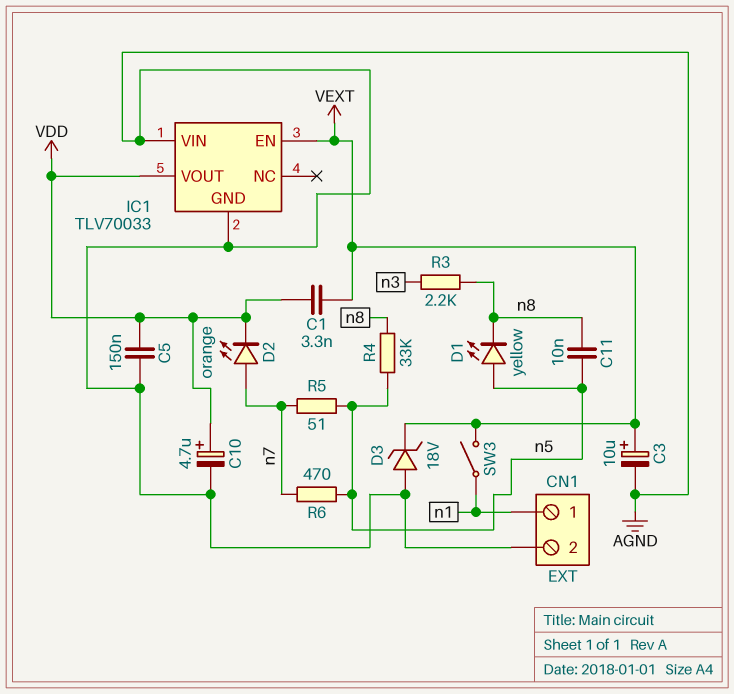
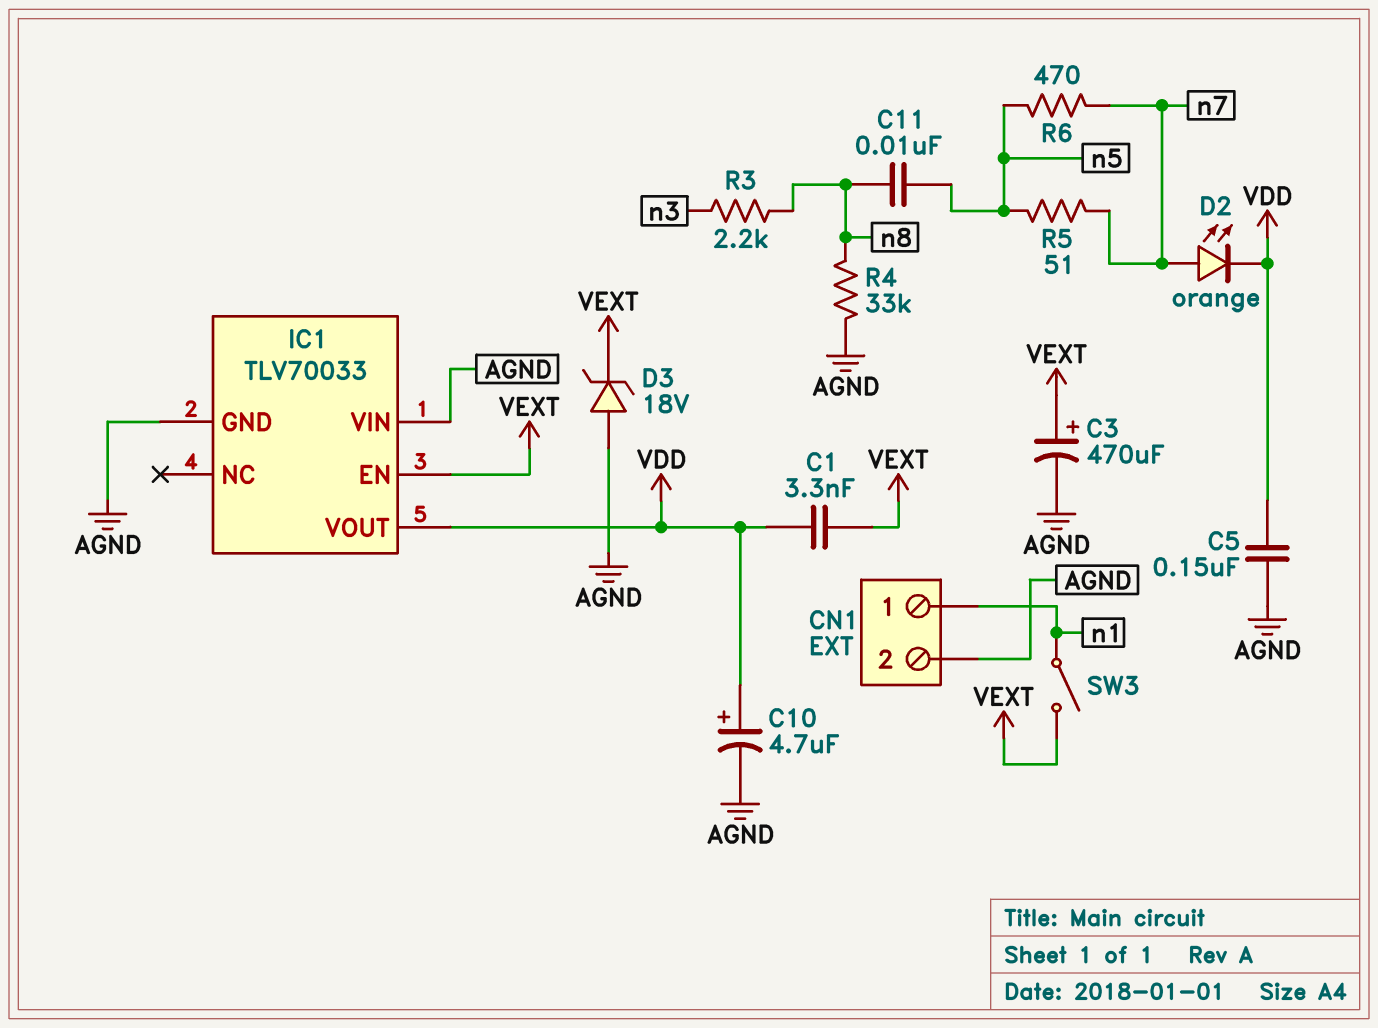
C3: 10uF (plus VEXT, minus AGND) -> 470uF (plus VEXT, minus AGND)
D1: LED yellow (A n5, K n8) -> none
R4: 33k (n5, n8) -> 33k (AGND, n8)

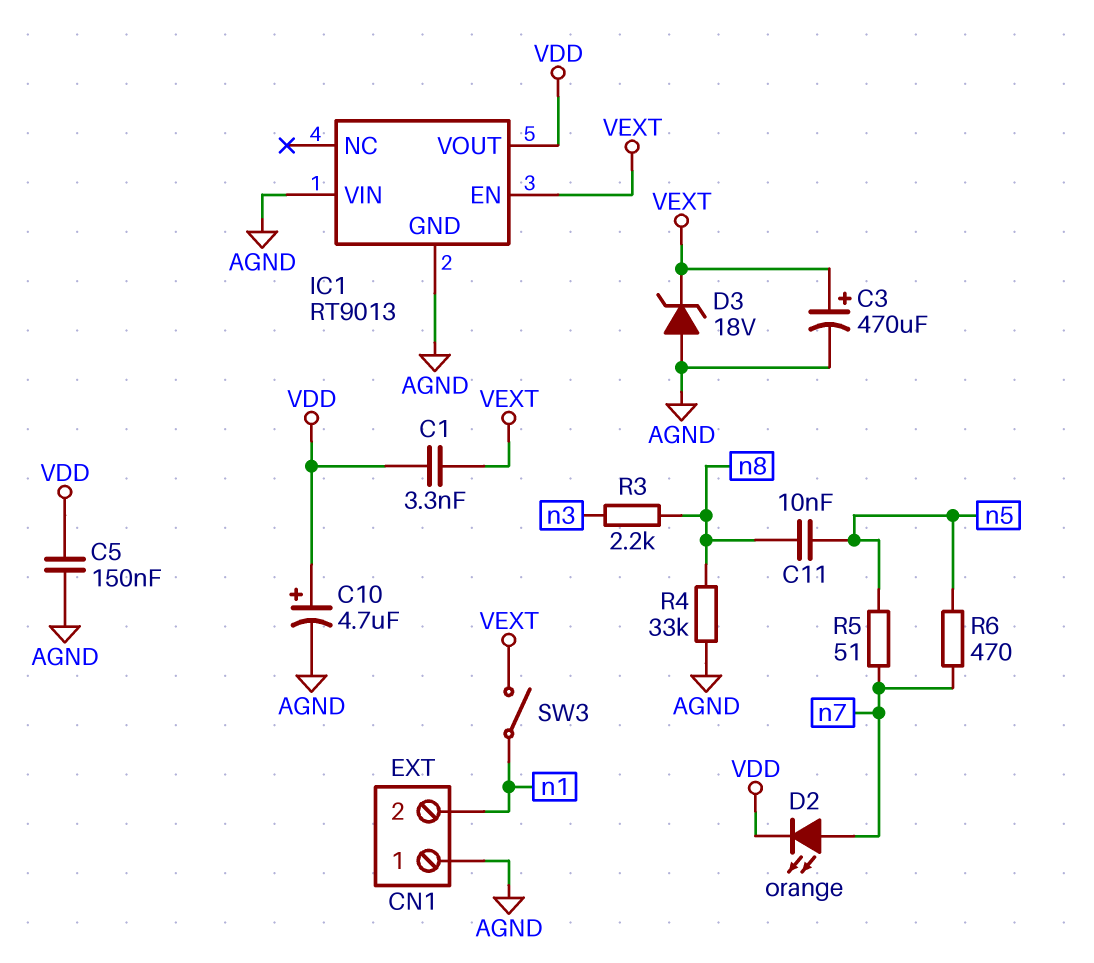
CN1 pin 1: n1 -> AGND
CN1 pin 2: AGND -> n1
IC1: TLV70033 -> RT9013

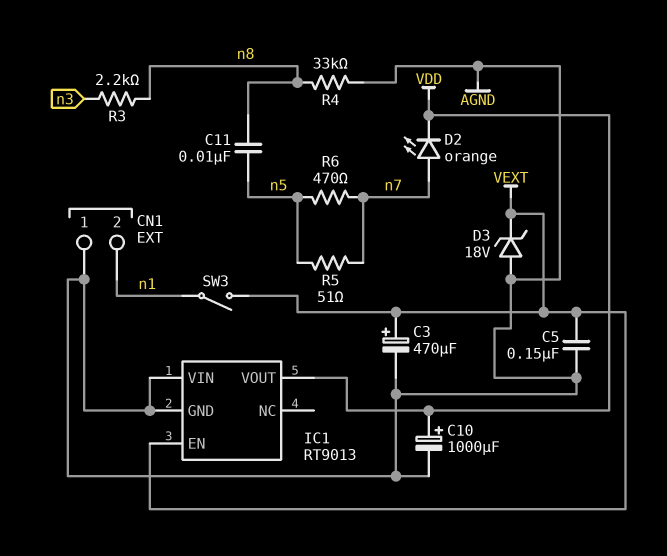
C1: 3.3nF (VDD, VEXT) -> none
C5: 150nF (AGND, VDD) -> 150nF (AGND, VEXT)
C10: 4.7uF (plus VDD, minus AGND) -> 1000uF (plus VDD, minus AGND)

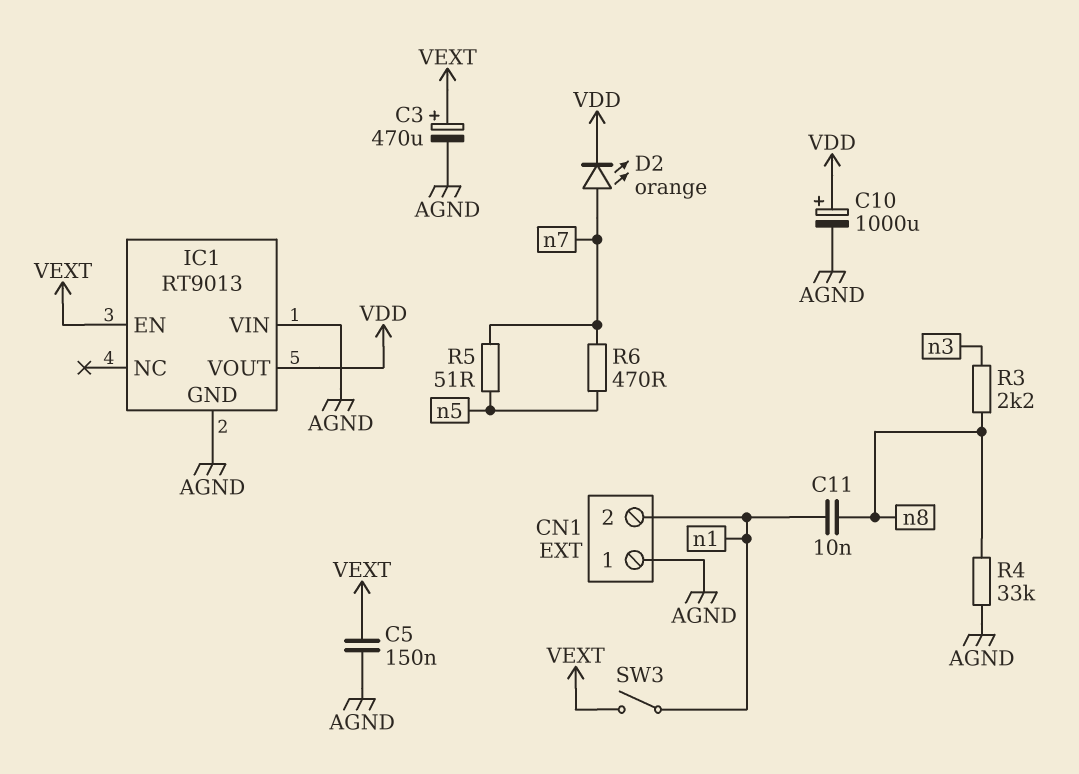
C11: 10nF (n5, n8) -> 10nF (n1, n8)
D3: zener 18V (A AGND, K VEXT) -> none

